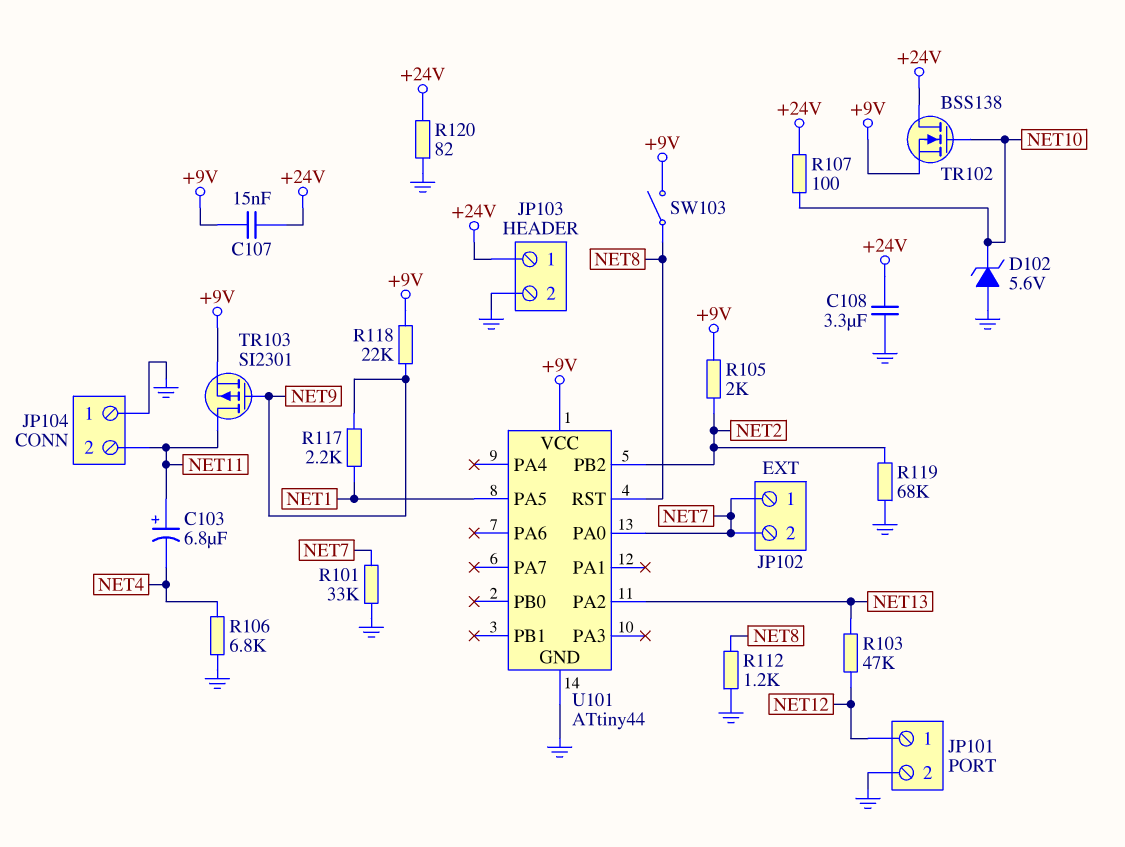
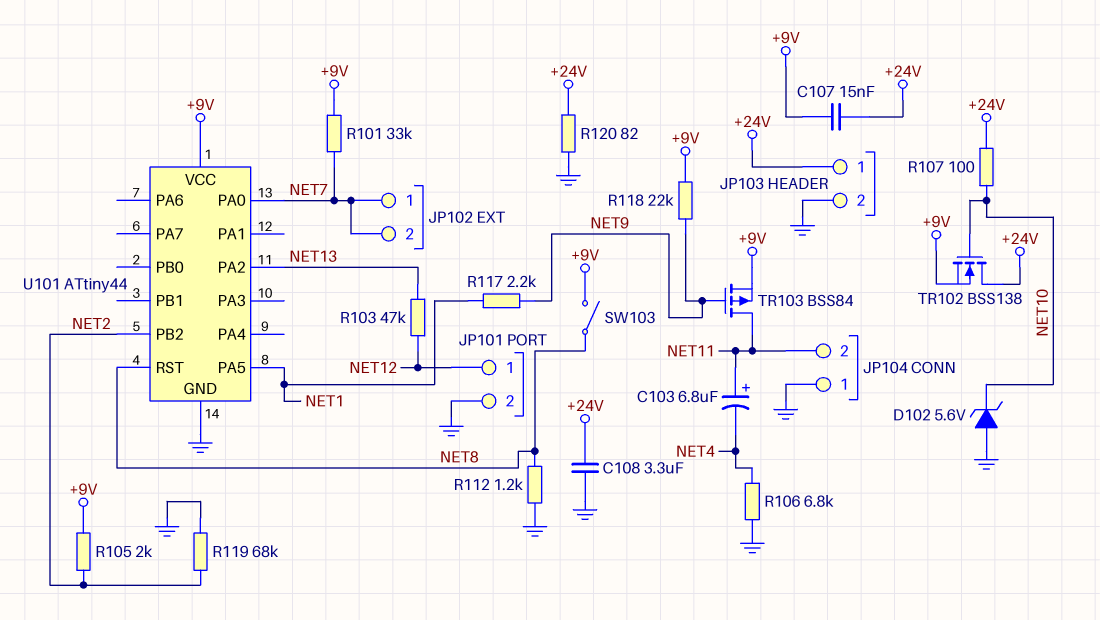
R101: 33k (GND, NET7) -> 33k (+9V, NET7)
TR103: PMOS SI2301 (G NET9, D NET11, S +9V) -> PMOS BSS84 (G NET9, D NET11, S +9V)

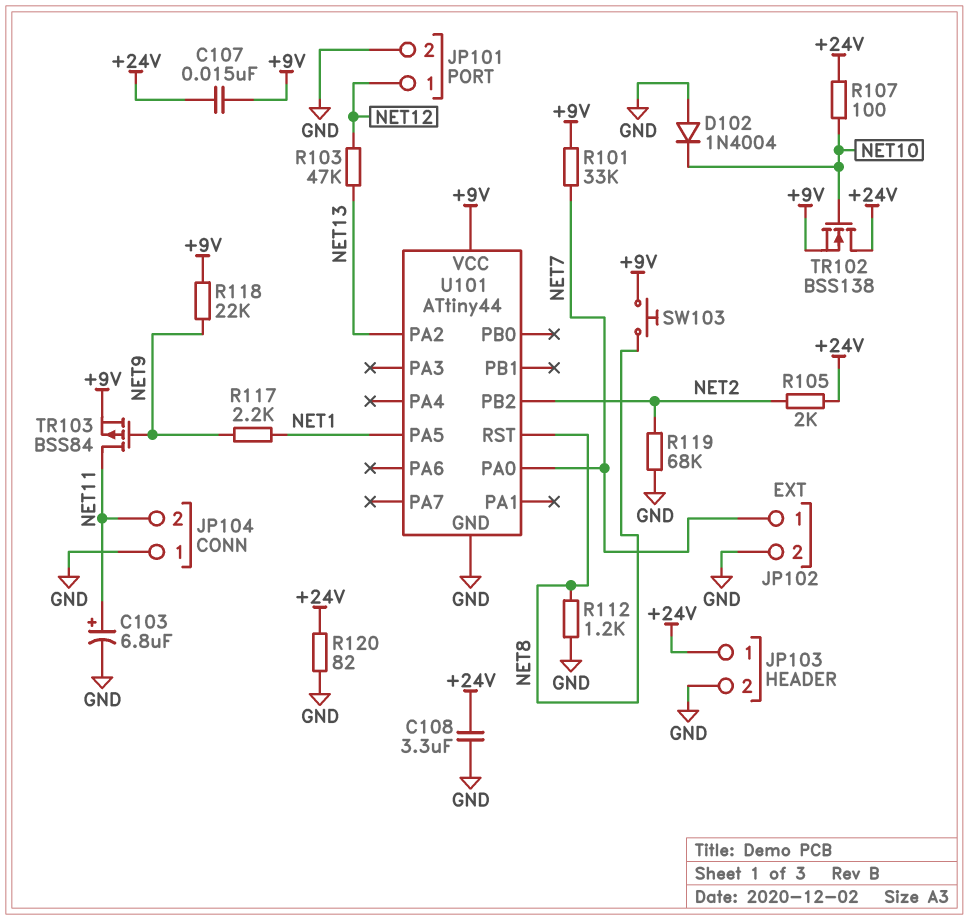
C103: 6.8uF (plus NET11, minus NET4) -> 6.8uF (plus NET11, minus GND)
D102: zener 5.6V (A GND, K NET10) -> diode 1N4004 (A GND, K NET10)
JP102 pin 2: NET7 -> GND
R105: 2k (+9V, NET2) -> 2k (+24V, NET2)
R106: 6.8k (GND, NET4) -> none
SW103: switch (+9V, NET8) -> button (+9V, NET8)

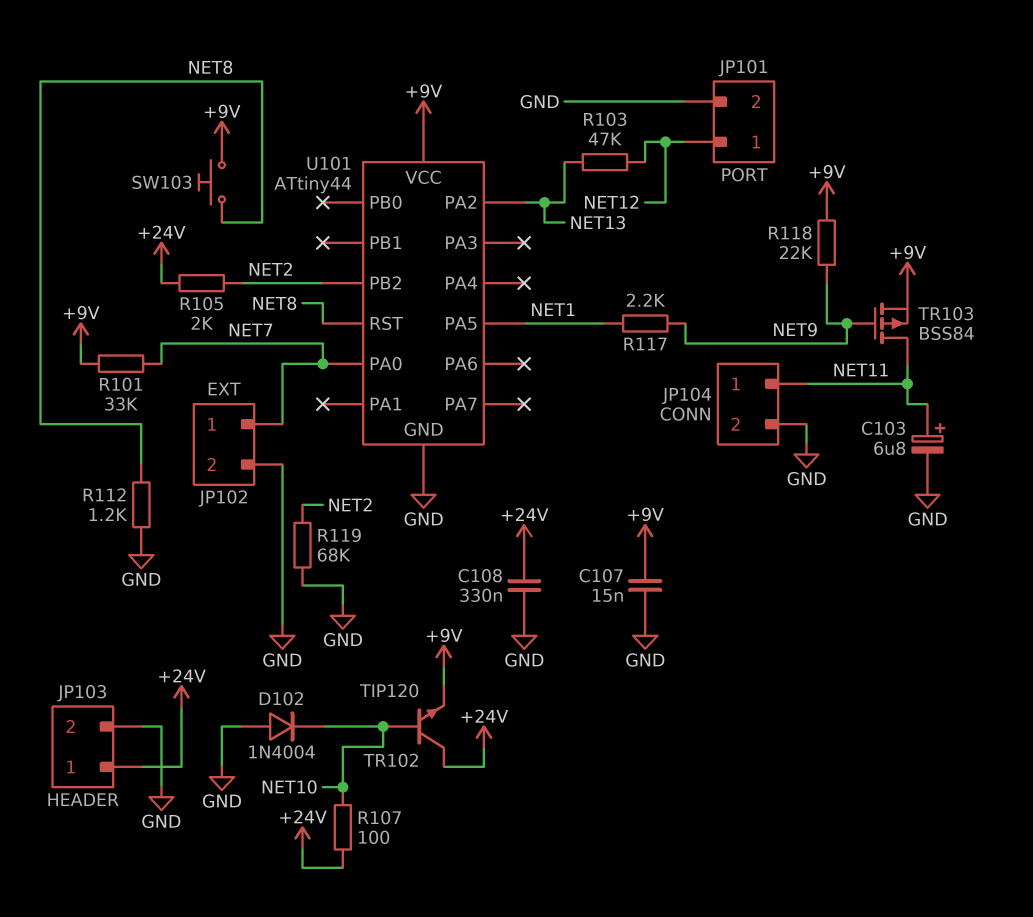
C107: 15nF (+9V, +24V) -> 15nF (+9V, GND)
C108: 3.3uF (+24V, GND) -> 330nF (+24V, GND)
JP104 pin 1: GND -> NET11
JP104 pin 2: NET11 -> GND
R120: 82 (+24V, GND) -> none
TR102: NMOS BSS138 (G NET10, D +24V, S +9V) -> NPN TIP120 (B NET10, C +24V, E +9V)

